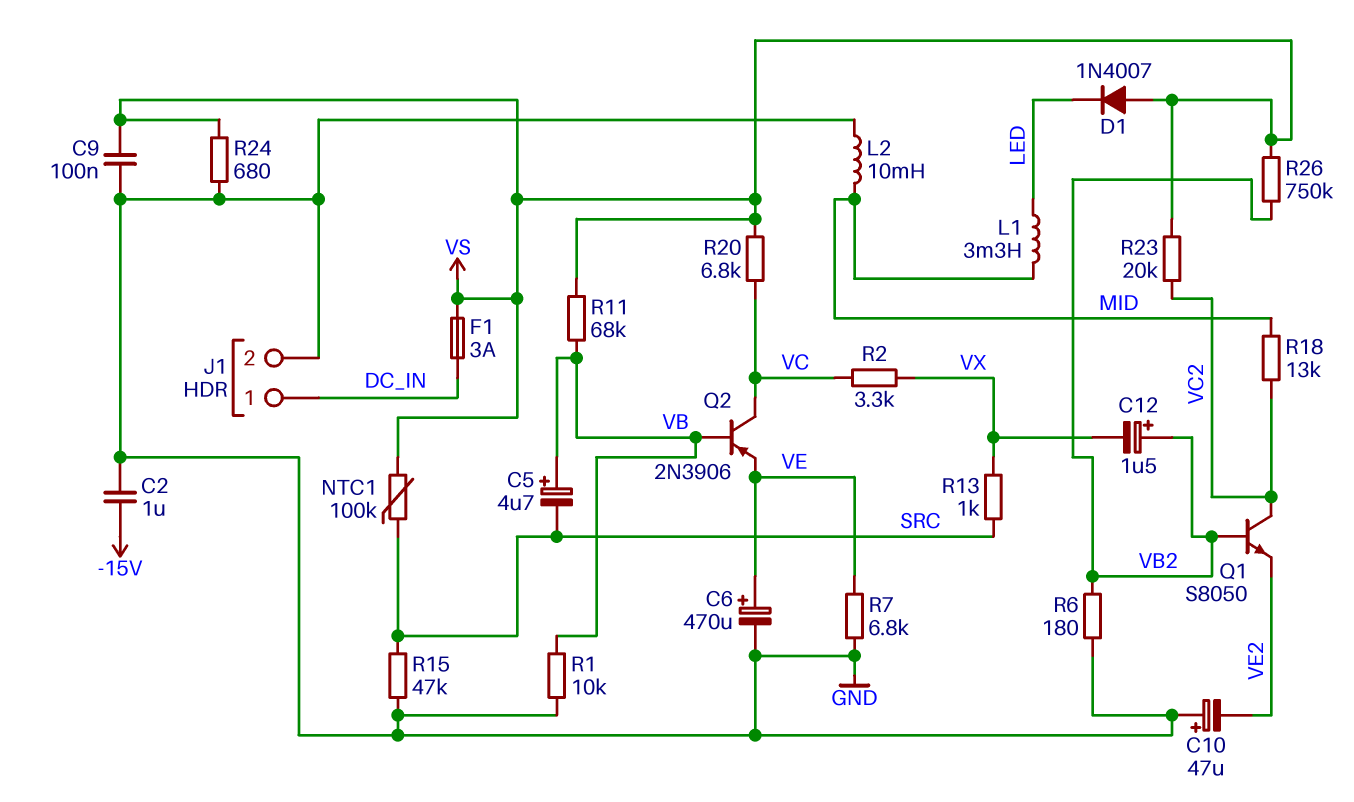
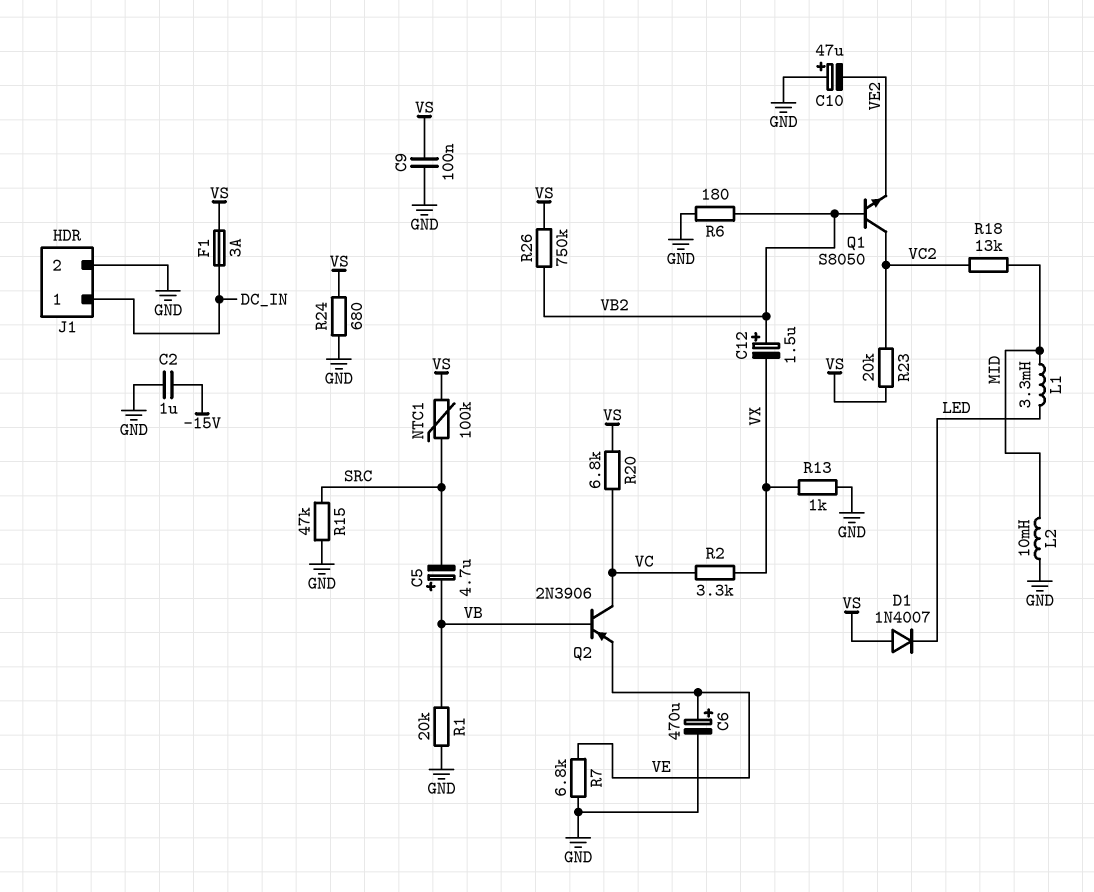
R1: 10k (GND, VB) -> 20k (GND, VB)
R11: 68k (VB, VS) -> none
R13: 1k (SRC, VX) -> 1k (GND, VX)

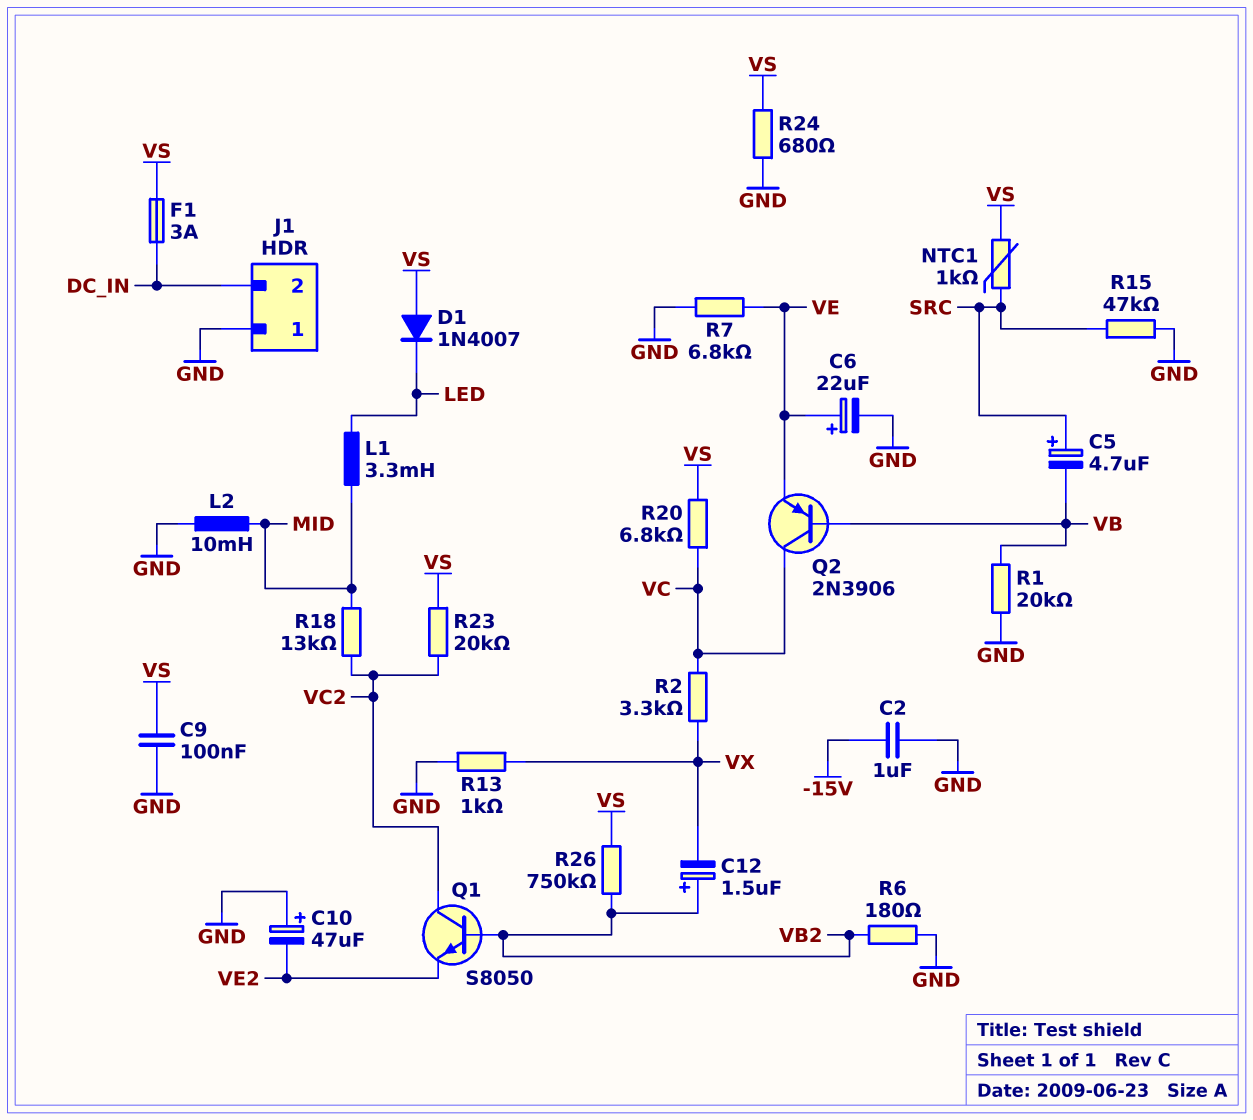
C5: 4.7uF (plus VB, minus SRC) -> 4.7uF (plus SRC, minus VB)
C6: 470uF (plus VE, minus GND) -> 22uF (plus VE, minus GND)
J1 pin 1: DC_IN -> GND
J1 pin 2: GND -> DC_IN
NTC1: 100k (SRC, VS) -> 1k (SRC, VS)

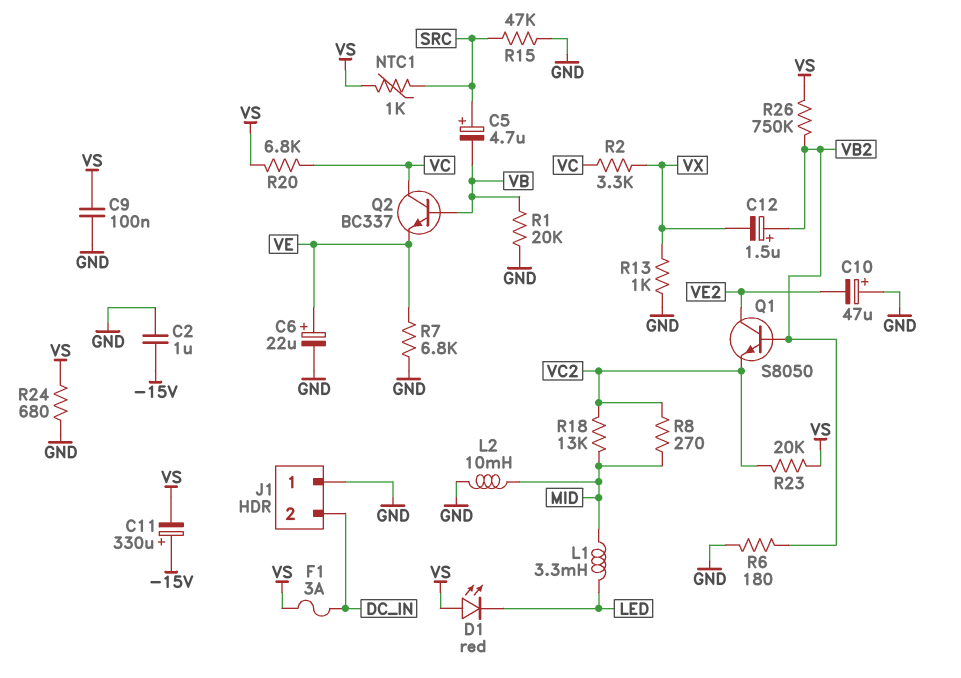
C11: none -> 330uF (plus -15V, minus VS)
D1: diode 1N4007 (A VS, K LED) -> LED red (A VS, K LED)
Q1: NPN S8050 (B VB2, C VC2, E VE2) -> NPN S8050 (B VB2, C VE2, E VC2)
Q2: PNP 2N3906 (B VB, C VC, E VE) -> NPN BC337 (B VB, C VC, E VE)
R8: none -> 270 (MID, VC2)

